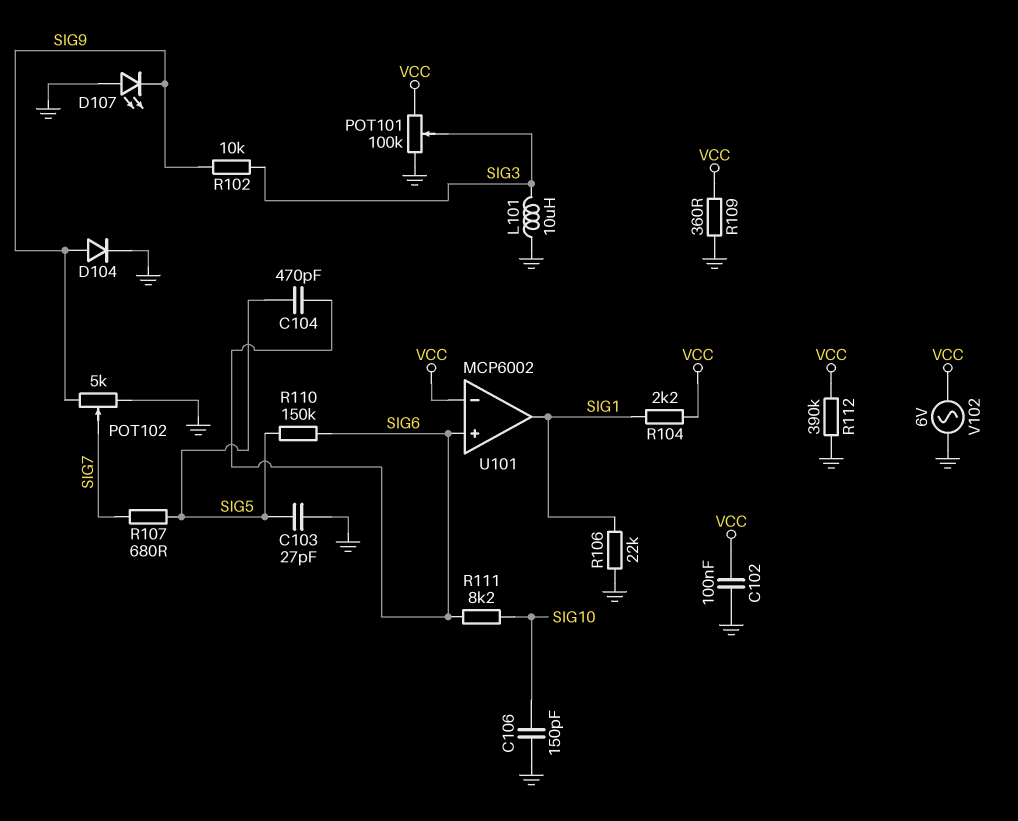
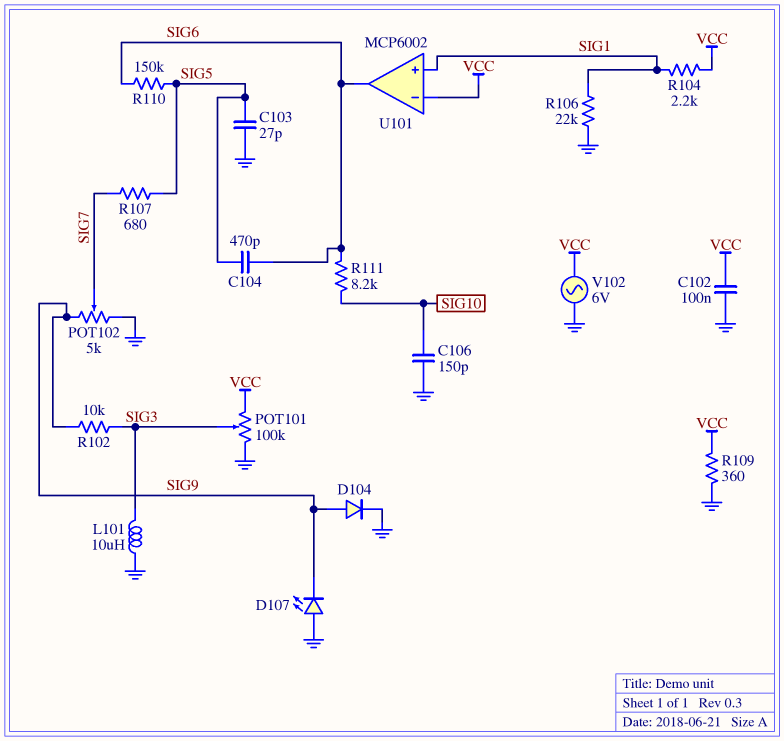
R112: 390k (GND, VCC) -> none
U101 pin in+: SIG6 -> SIG1
U101 pin out: SIG1 -> SIG6

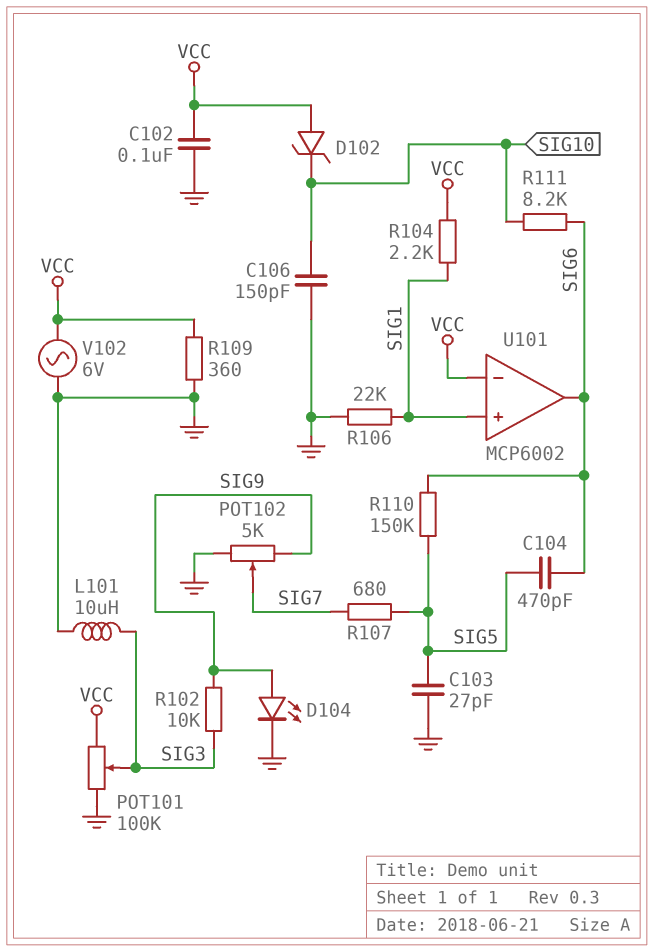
D102: none -> zener (A VCC, K SIG10)
D104: diode (A SIG9, K GND) -> LED (A SIG9, K GND)
D107: LED (A GND, K SIG9) -> none

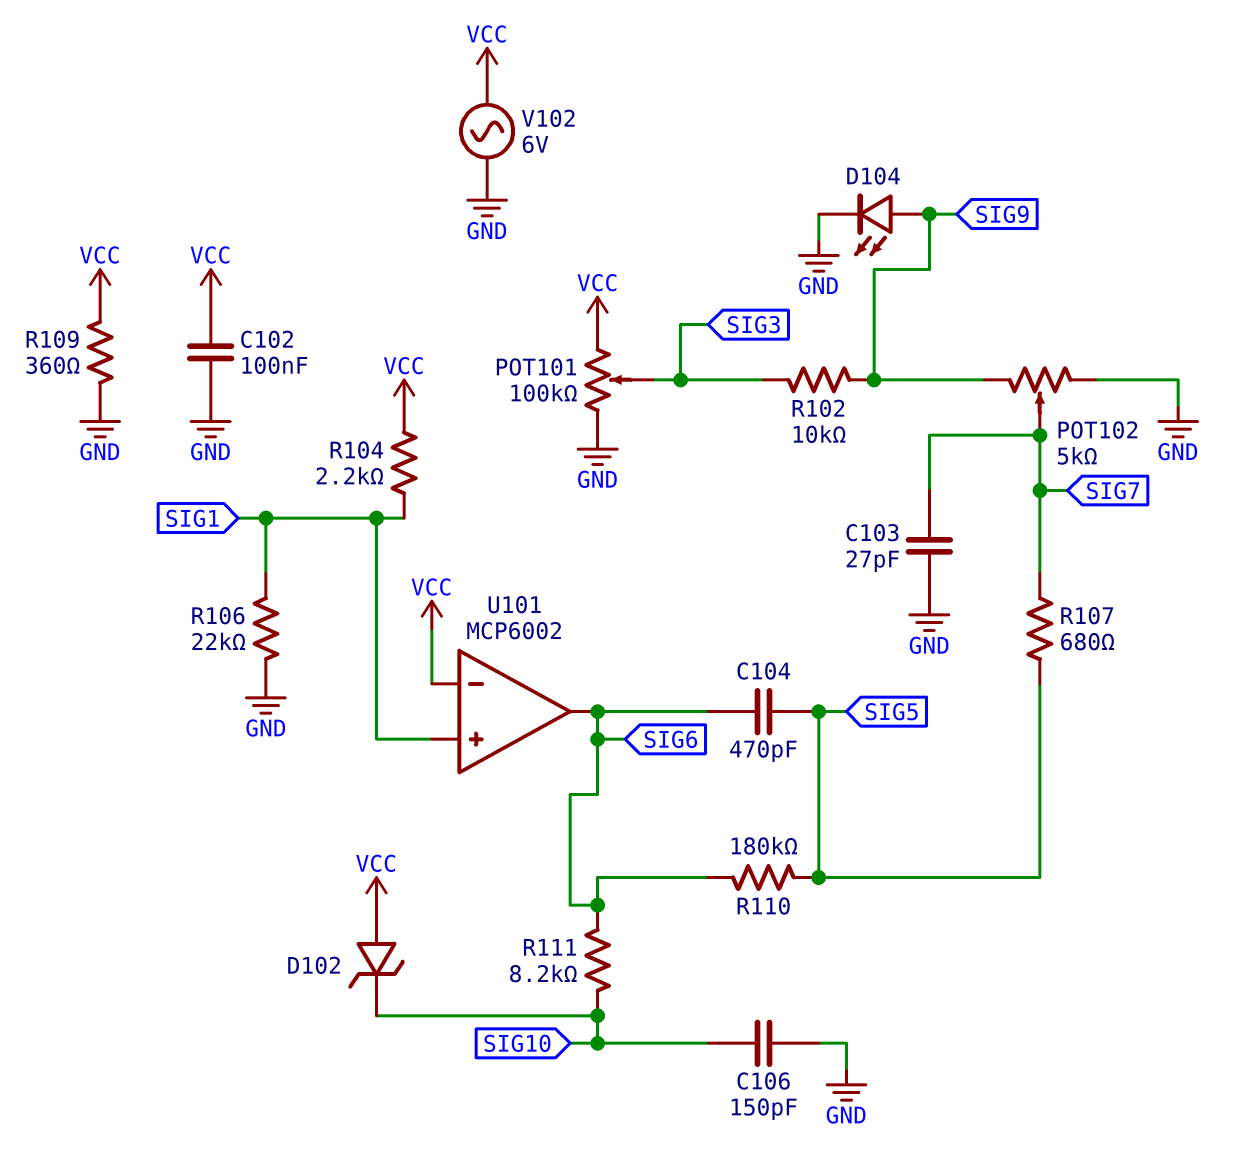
C103: 27pF (GND, SIG5) -> 27pF (GND, SIG7)
L101: 10uH (GND, SIG3) -> none
R110: 150k (SIG5, SIG6) -> 180k (SIG5, SIG6)

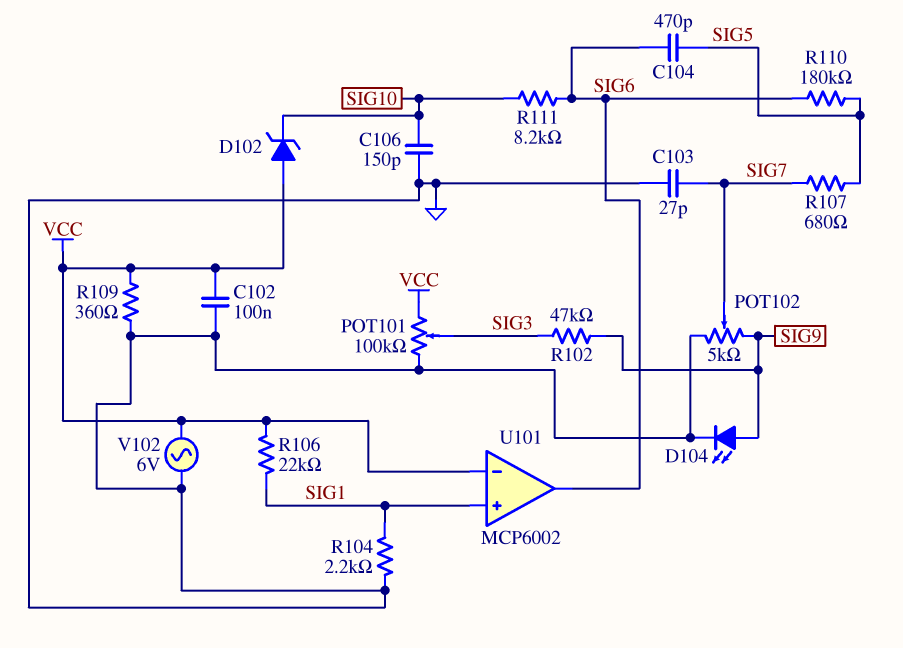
R102: 10k (SIG3, SIG9) -> 47k (SIG3, SIG9)
R104: 2.2k (SIG1, VCC) -> 2.2k (GND, SIG1)
R106: 22k (GND, SIG1) -> 22k (SIG1, VCC)

